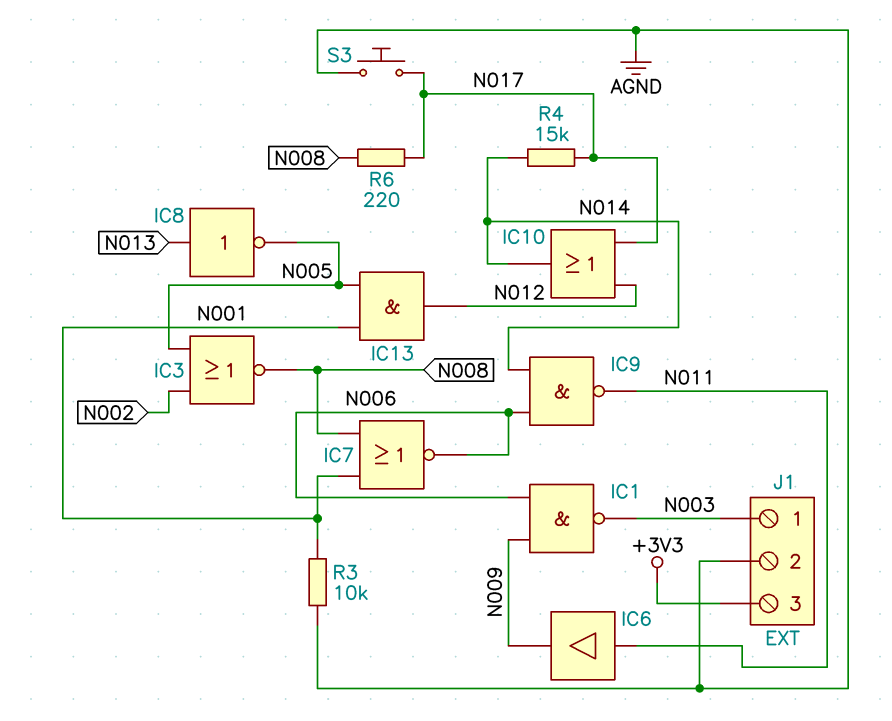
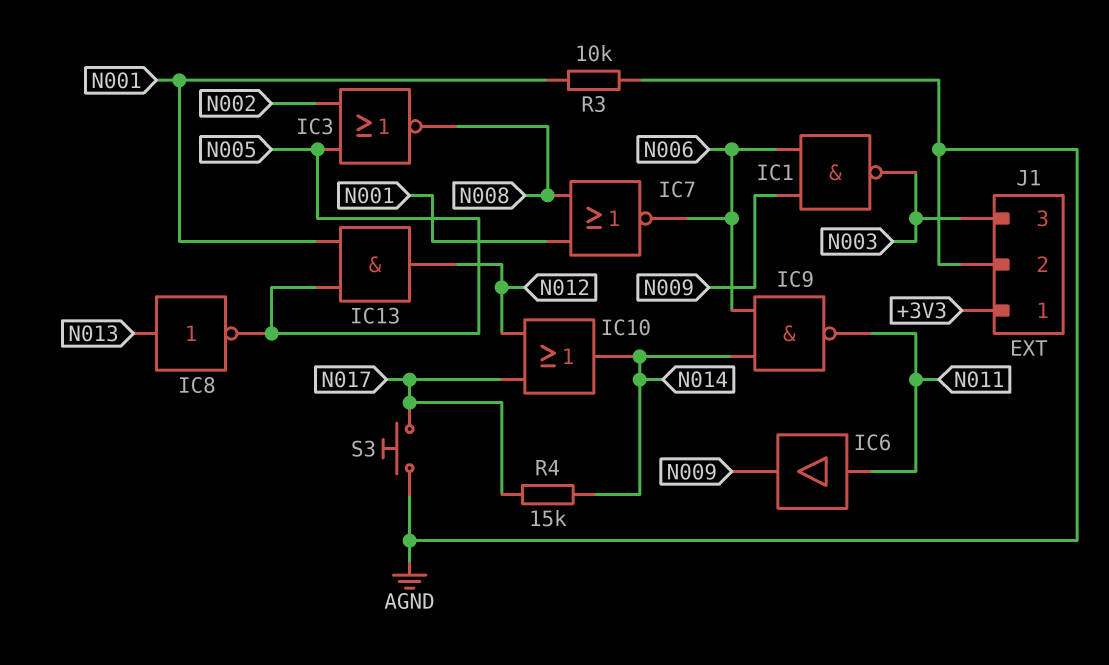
J1 pin 1: N003 -> +3V3
J1 pin 3: +3V3 -> N003
R6: 220 (N008, N017) -> none

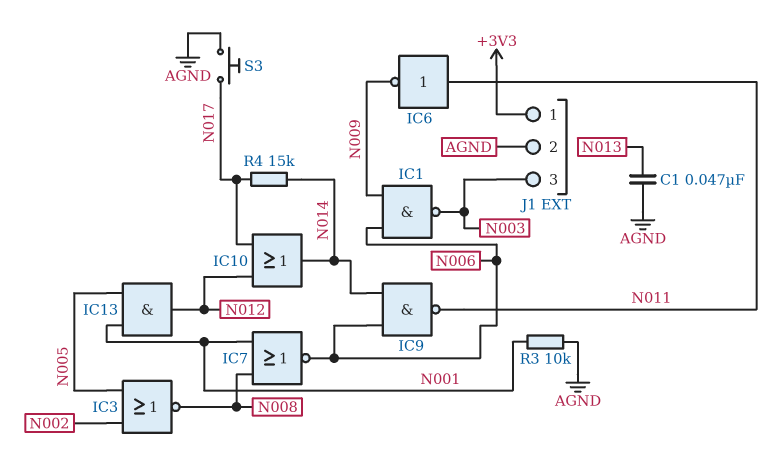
C1: none -> 47nF (AGND, N013)
IC6: buffer (in N011, out N009) -> NOT (in N011, out N009)
IC8: NOT (in N013, out N005) -> none

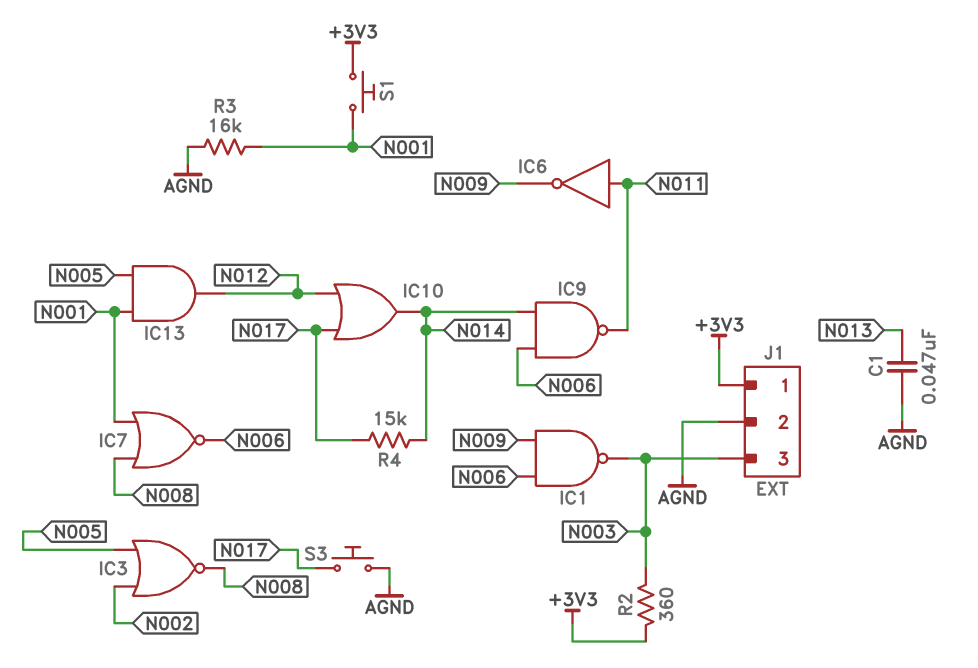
R2: none -> 360 (+3V3, N003)
R3: 10k (AGND, N001) -> 16k (AGND, N001)
S1: none -> button (+3V3, N001)

